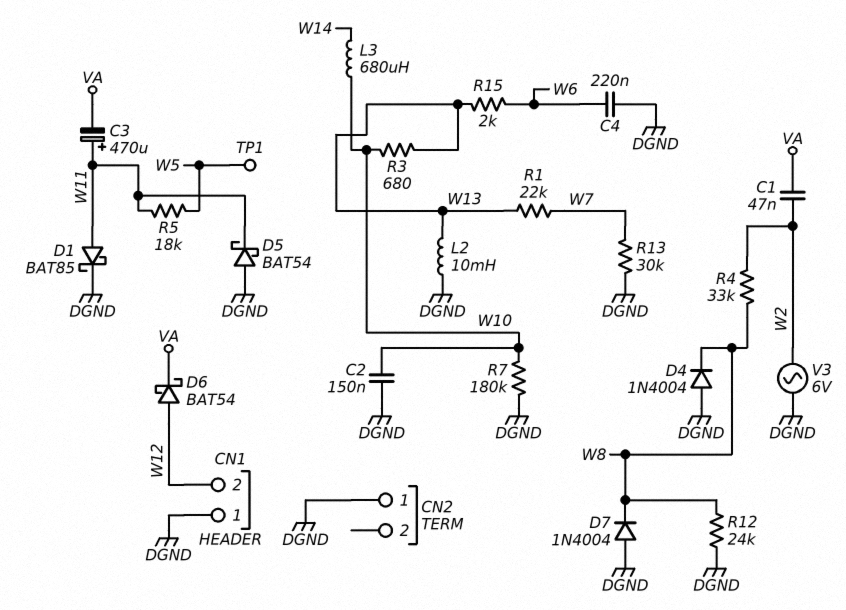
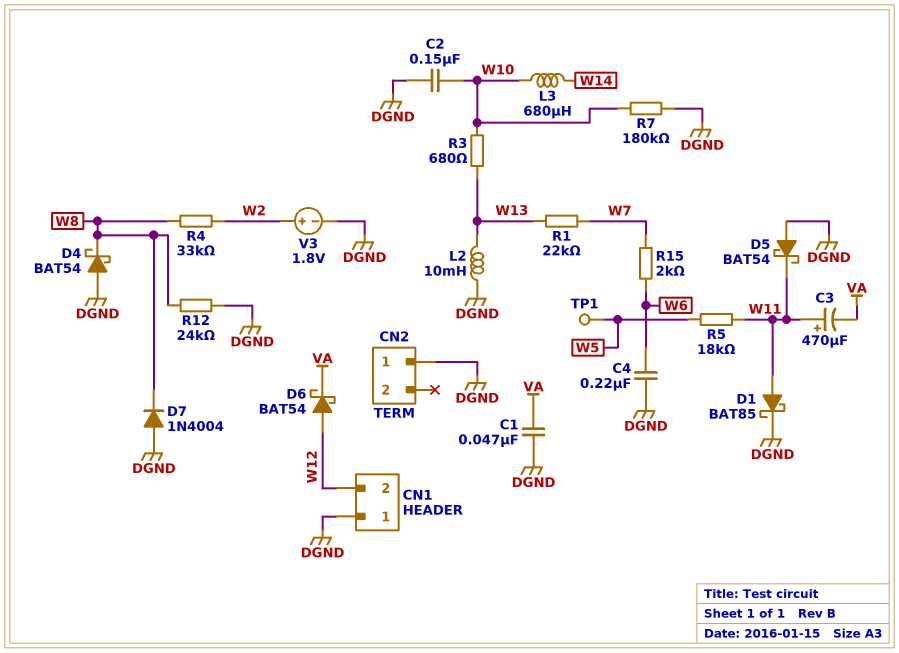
C1: 47nF (VA, W2) -> 47nF (DGND, VA)
D4: diode 1N4004 (A DGND, K W8) -> schottky BAT54 (A DGND, K W8)
R13: 30k (DGND, W7) -> none
R15: 2k (W6, W13) -> 2k (W6, W7)
V3: AC 6V (DGND, W2) -> 1.8V (plus W2, minus DGND)

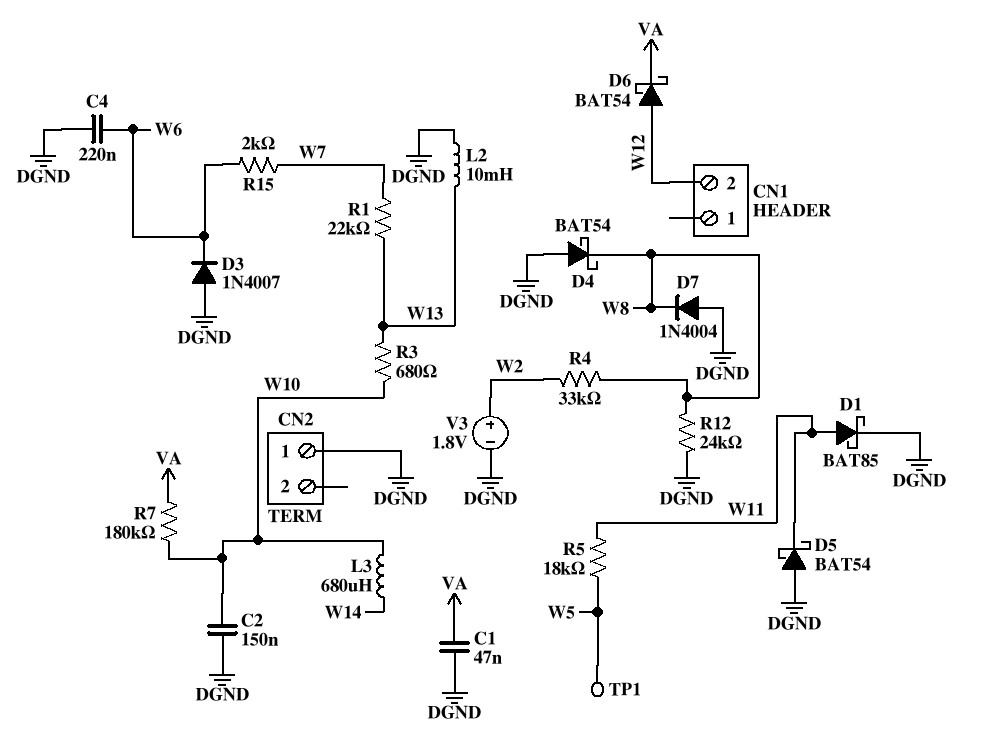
C3: 470uF (plus W11, minus VA) -> none
CN1 pin 1: DGND -> none
D3: none -> diode 1N4007 (A DGND, K W6)
R7: 180k (DGND, W10) -> 180k (VA, W10)

